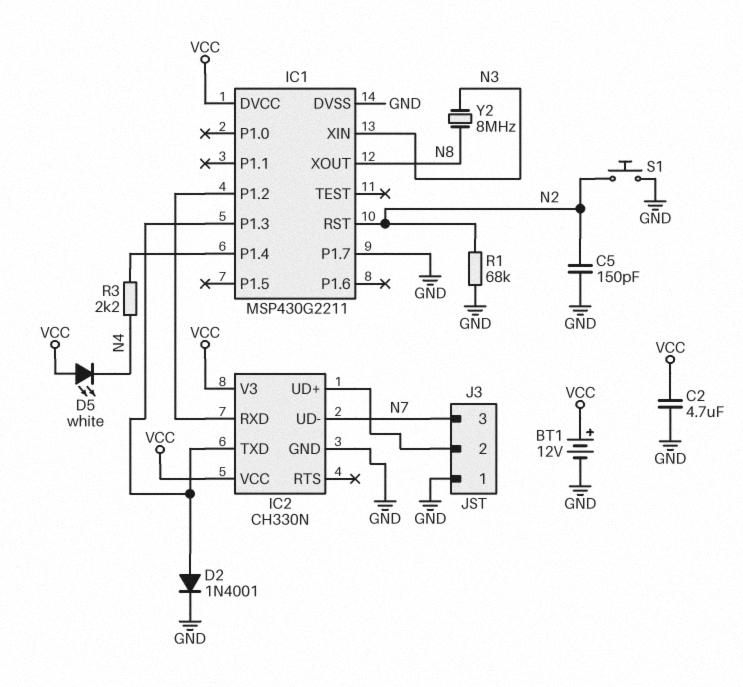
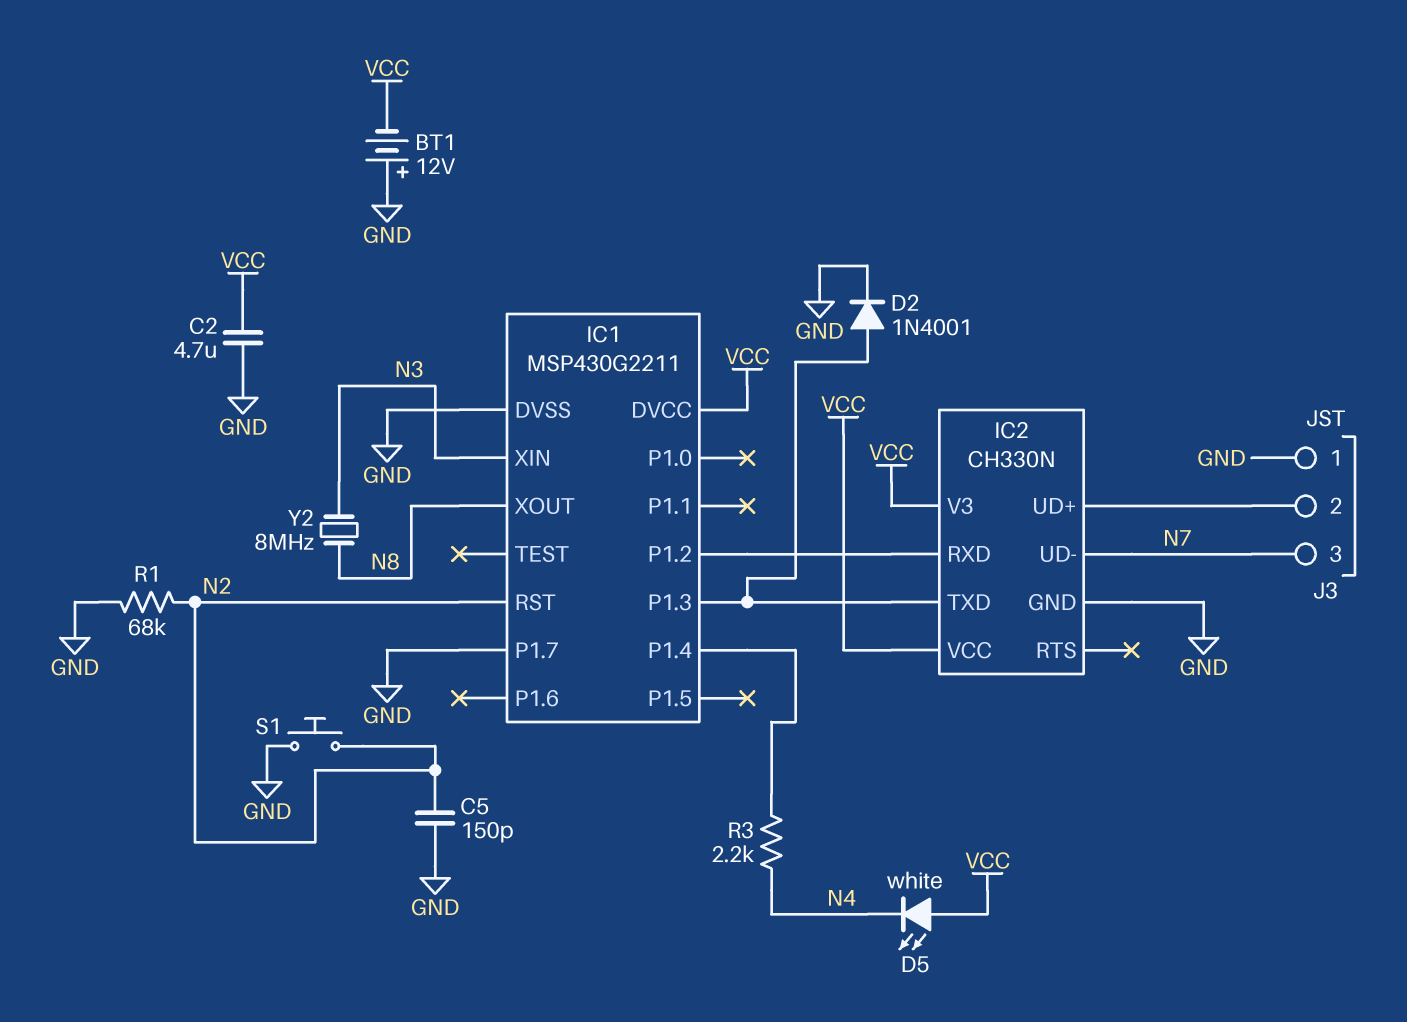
BT1: 12V (plus VCC, minus GND) -> 12V (plus GND, minus VCC)

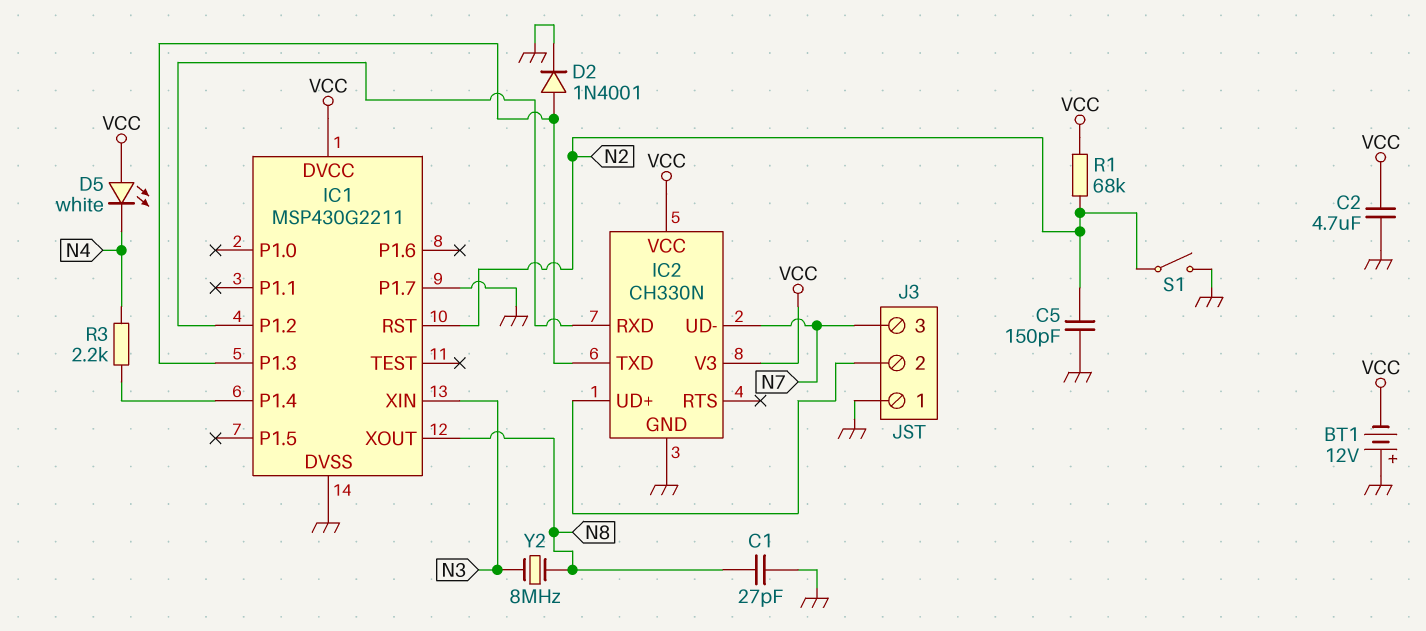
C1: none -> 27pF (GND, N8)
R1: 68k (GND, N2) -> 68k (N2, VCC)
S1: button (GND, N2) -> switch (GND, N2)

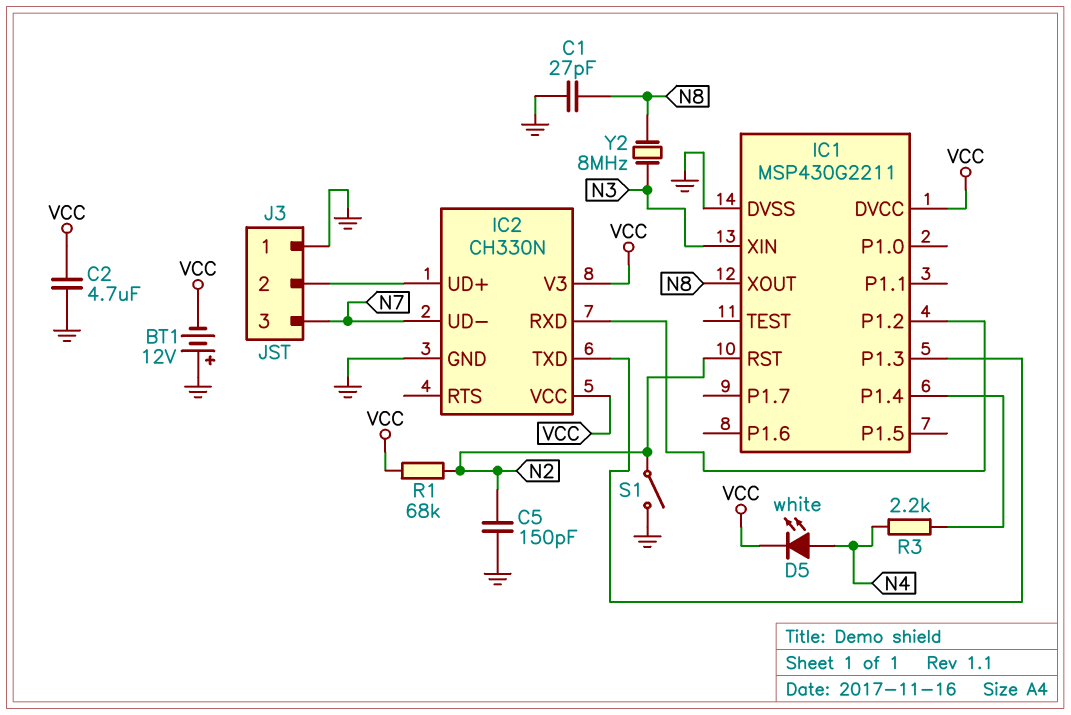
D2: diode 1N4001 (A IC1/P1.3, K GND) -> none
D5: LED white (A VCC, K N4) -> LED white (A N4, K VCC)
IC1 pin P1.7: GND -> none

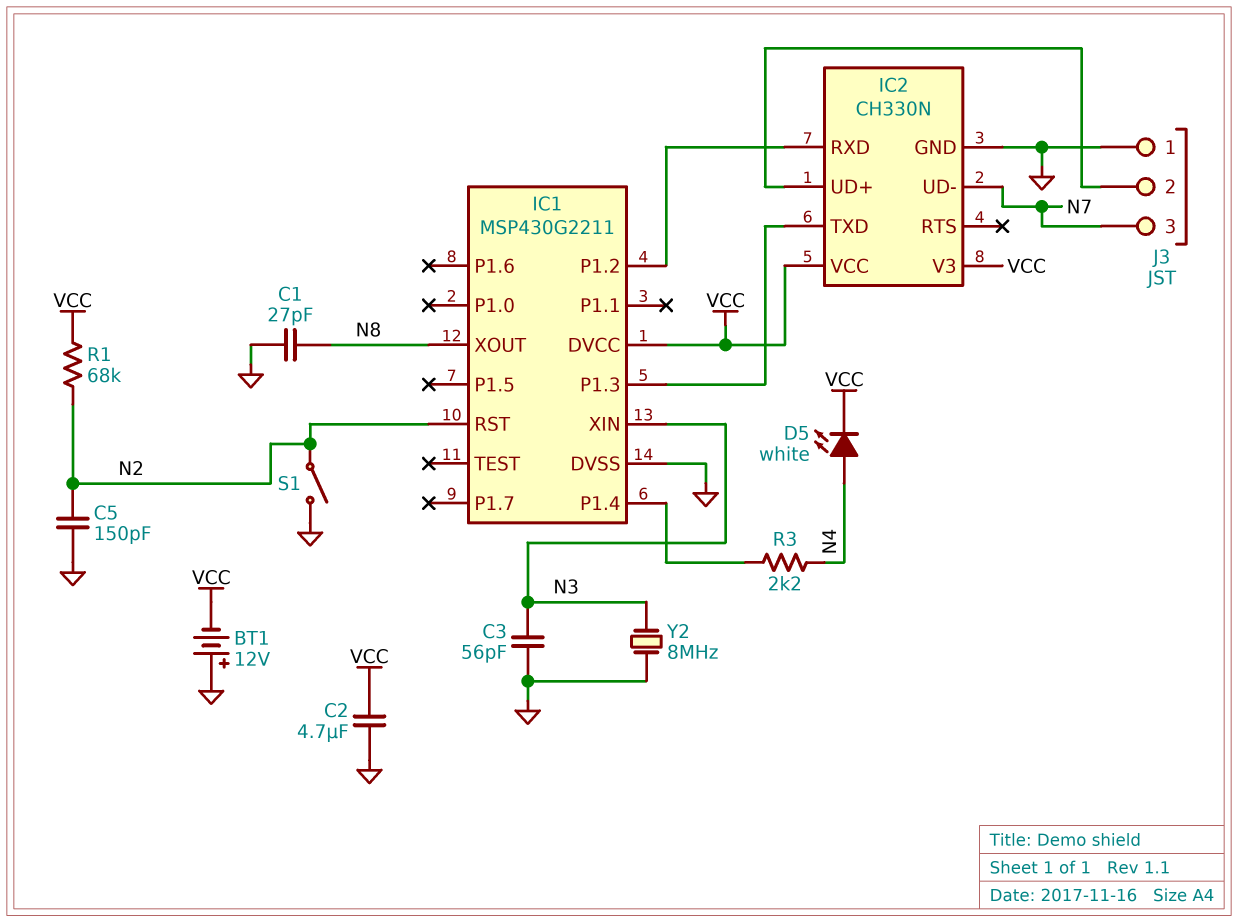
C3: none -> 56pF (GND, N3)
Y2: 8MHz (N3, N8) -> 8MHz (GND, N3)

